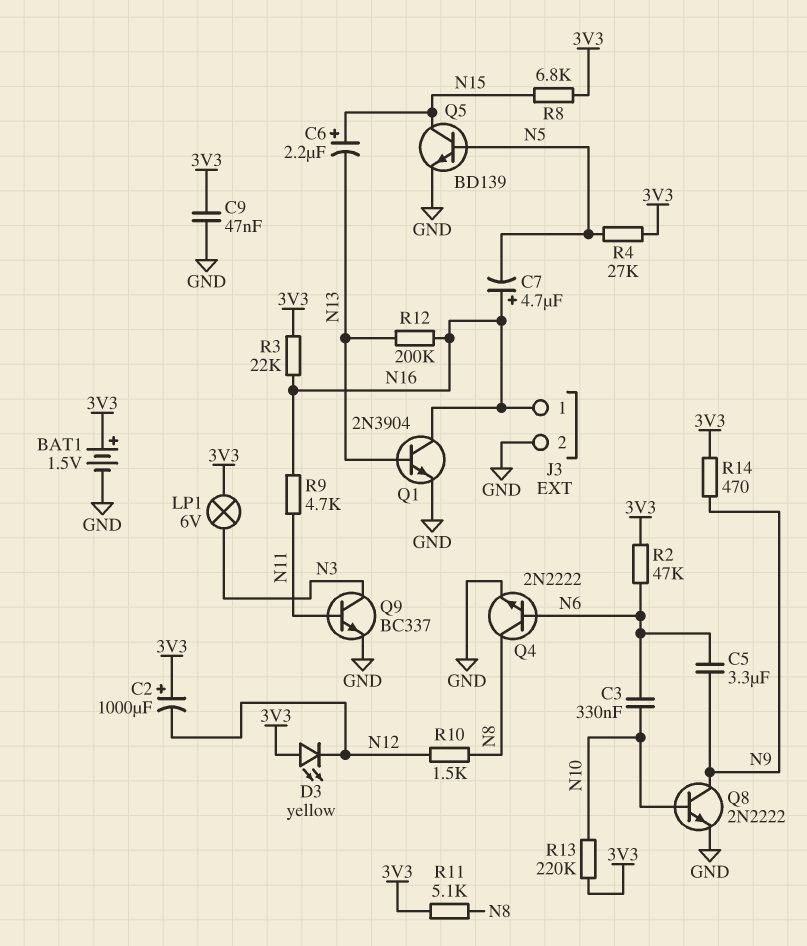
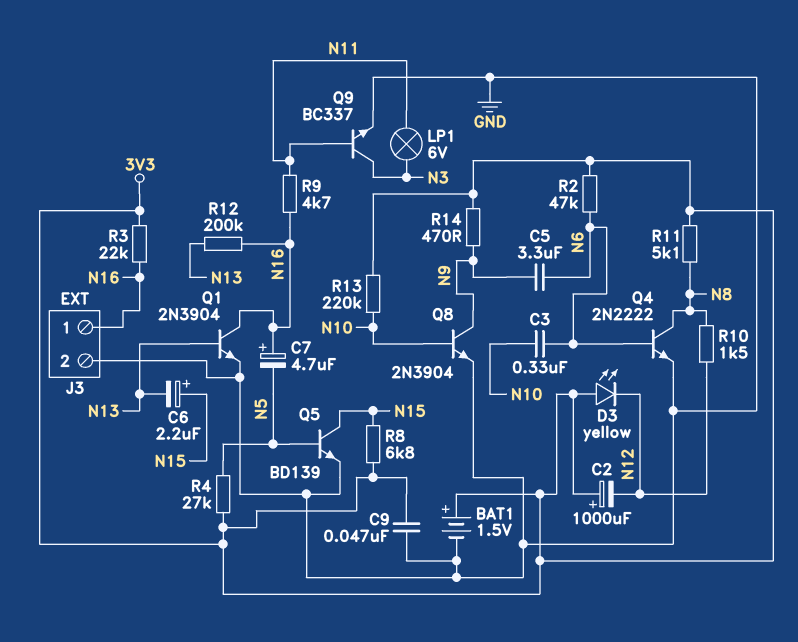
LP1: lamp 6V (3V3, N3) -> lamp 6V (N3, N11)
Q8: NPN 2N2222 (B N10, C N9, E GND) -> NPN 2N3904 (B N10, C N9, E GND)

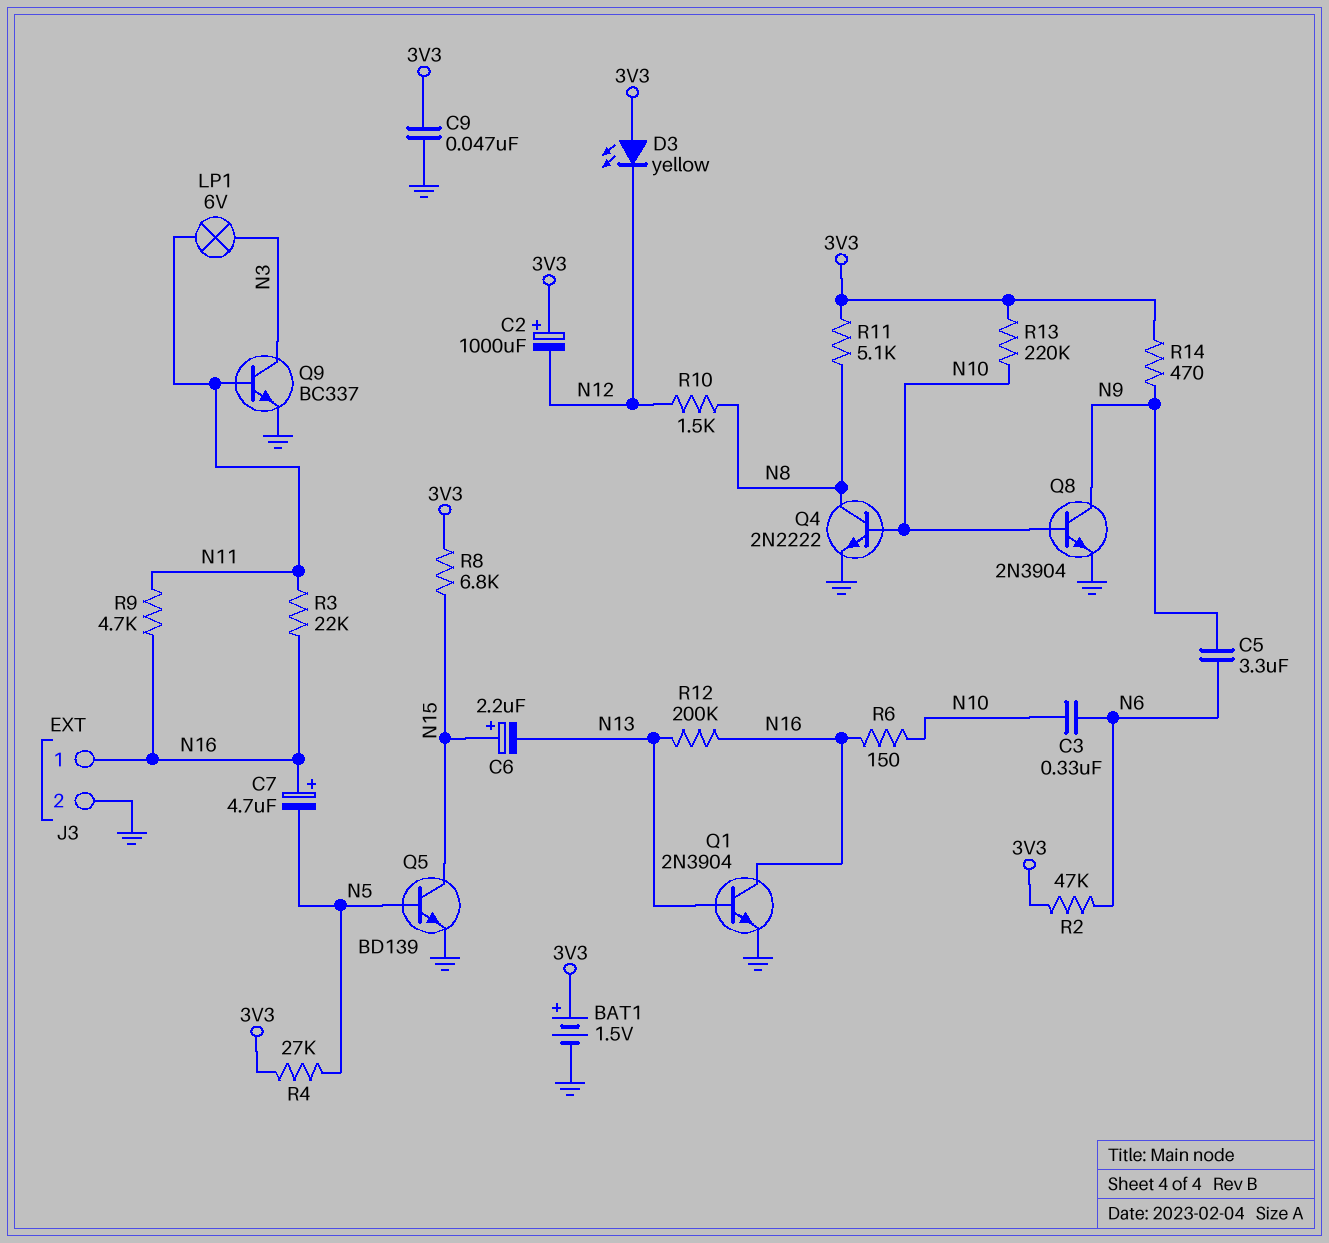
Q4: NPN 2N2222 (B N6, C N8, E GND) -> NPN 2N2222 (B N10, C N8, E GND)
R3: 22k (3V3, N16) -> 22k (N11, N16)
R6: none -> 150 (N10, N16)

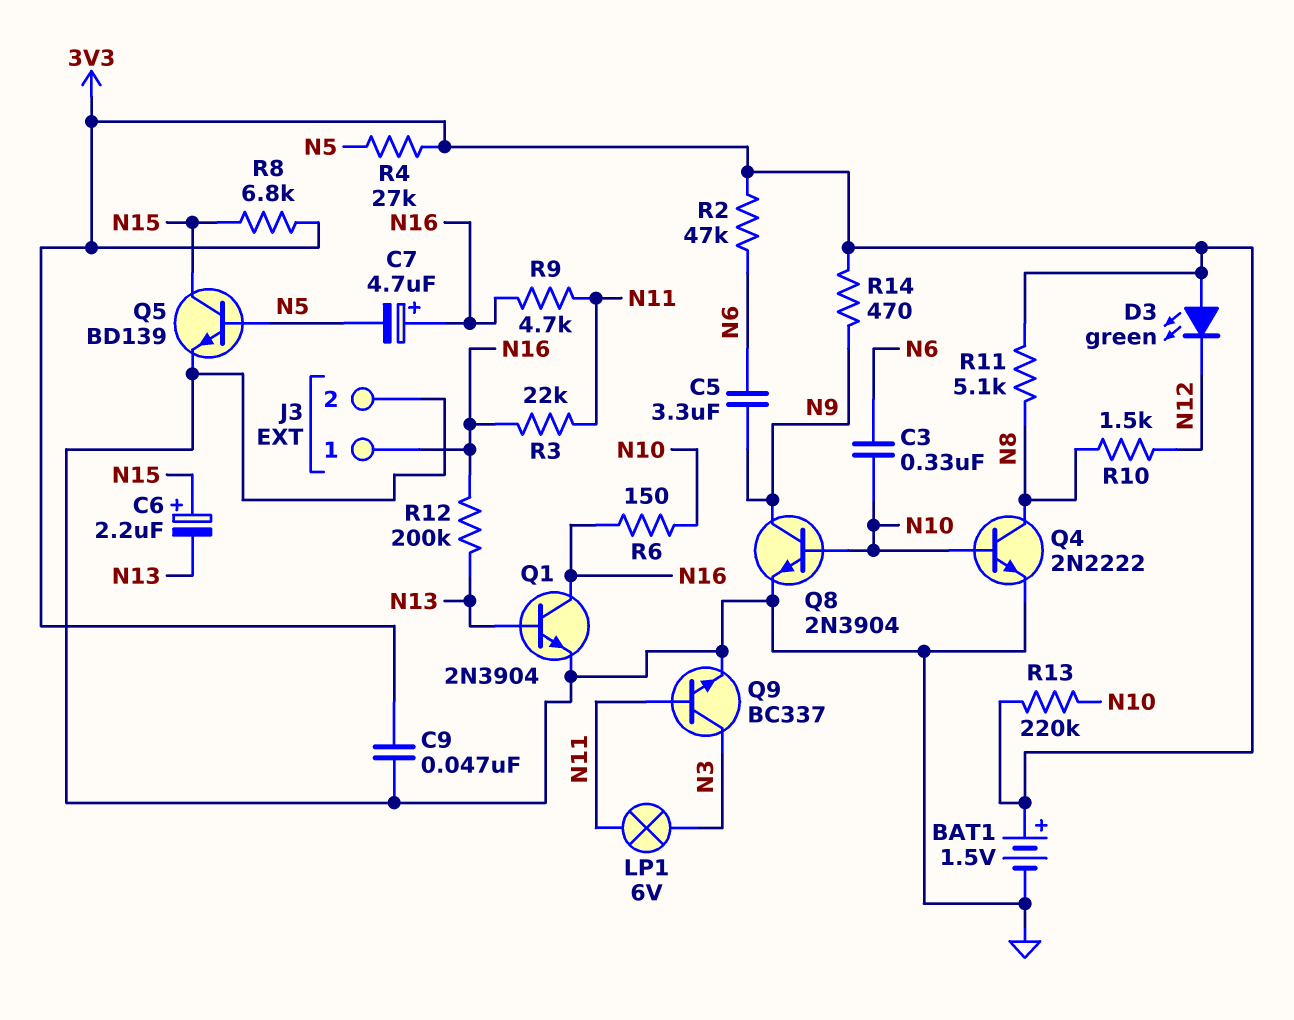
C2: 1000uF (plus 3V3, minus N12) -> none
D3: LED yellow (A 3V3, K N12) -> LED green (A 3V3, K N12)

